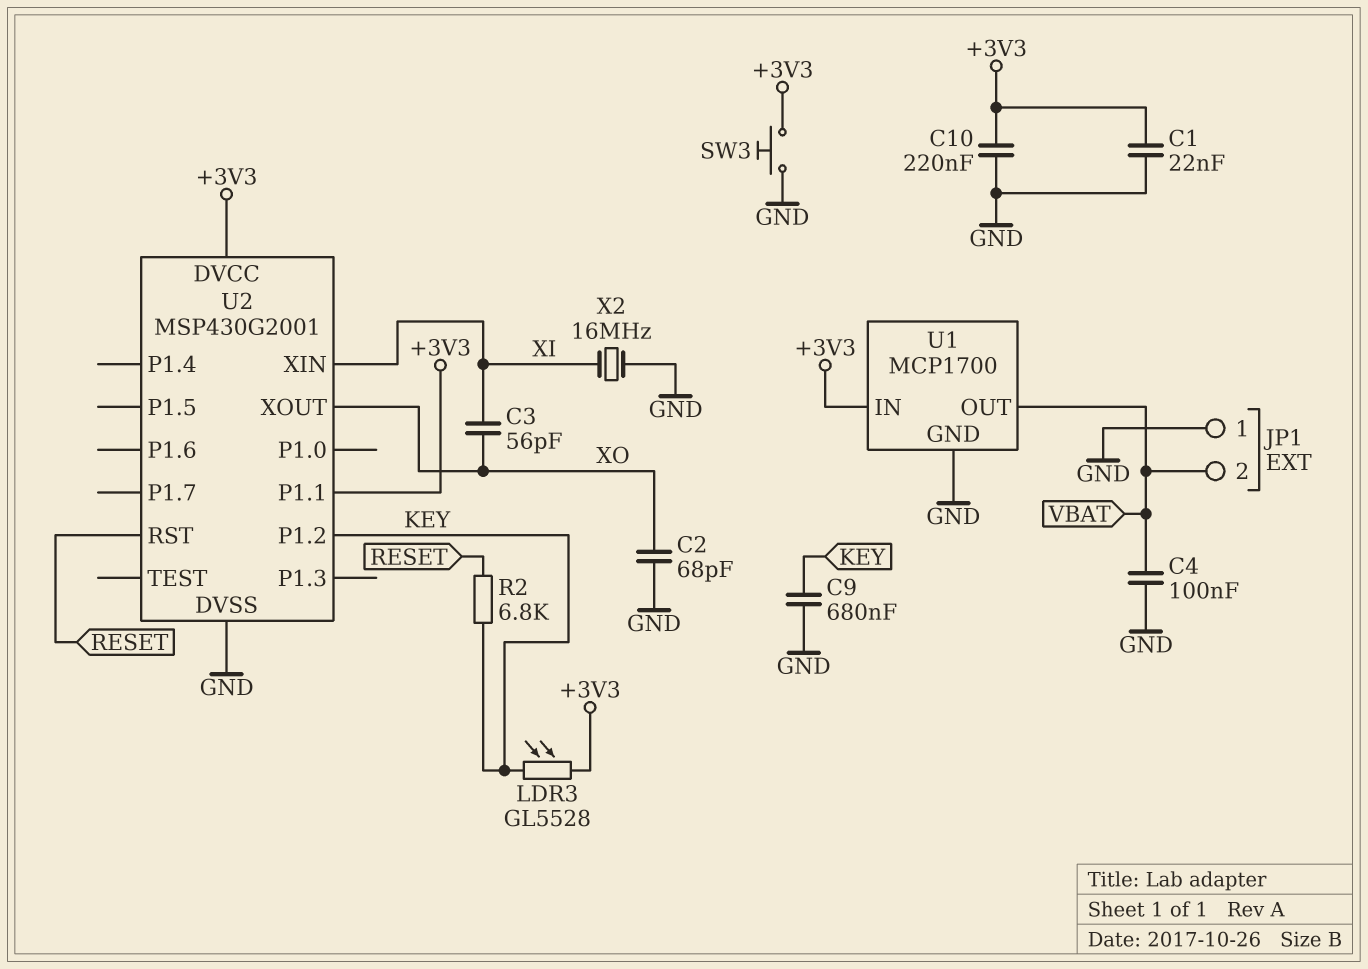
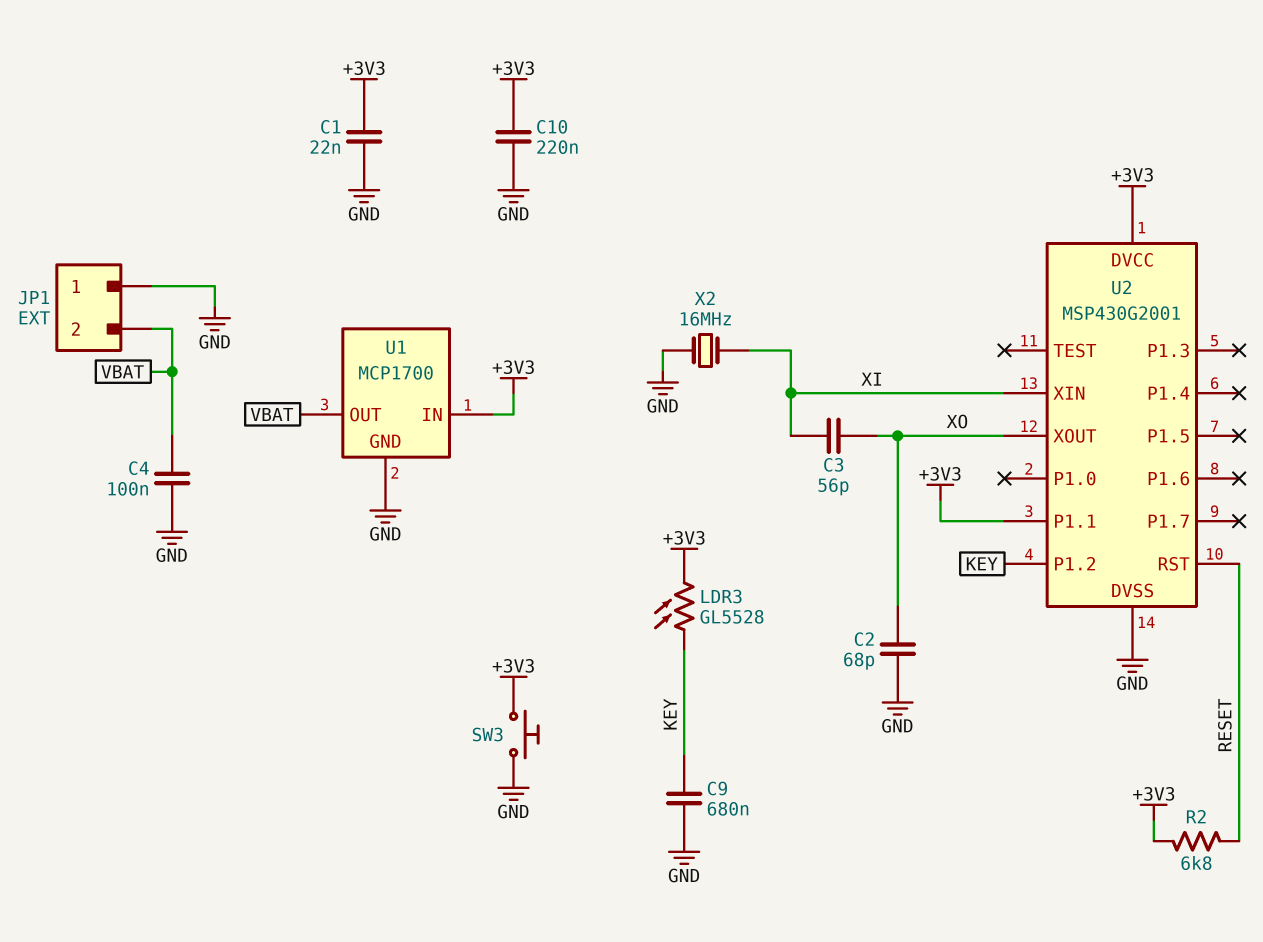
R2: 6.8k (KEY, RESET) -> 6.8k (+3V3, RESET)

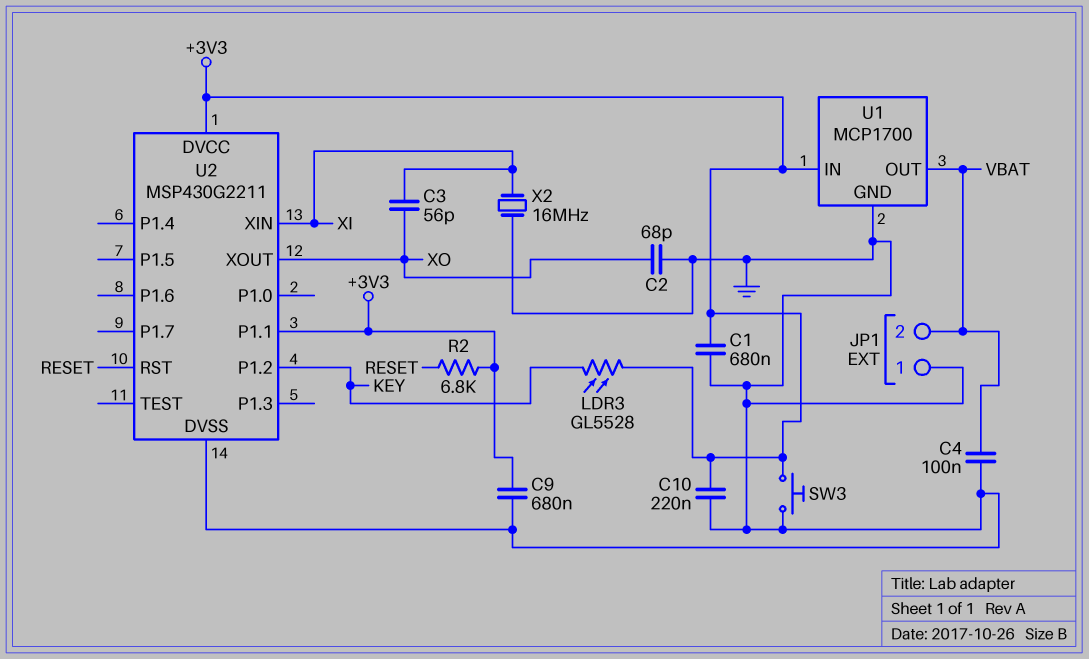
C1: 22nF (+3V3, GND) -> 680nF (+3V3, GND)
C9: 680nF (GND, KEY) -> 680nF (+3V3, GND)
U2: MSP430G2001 -> MSP430G2211

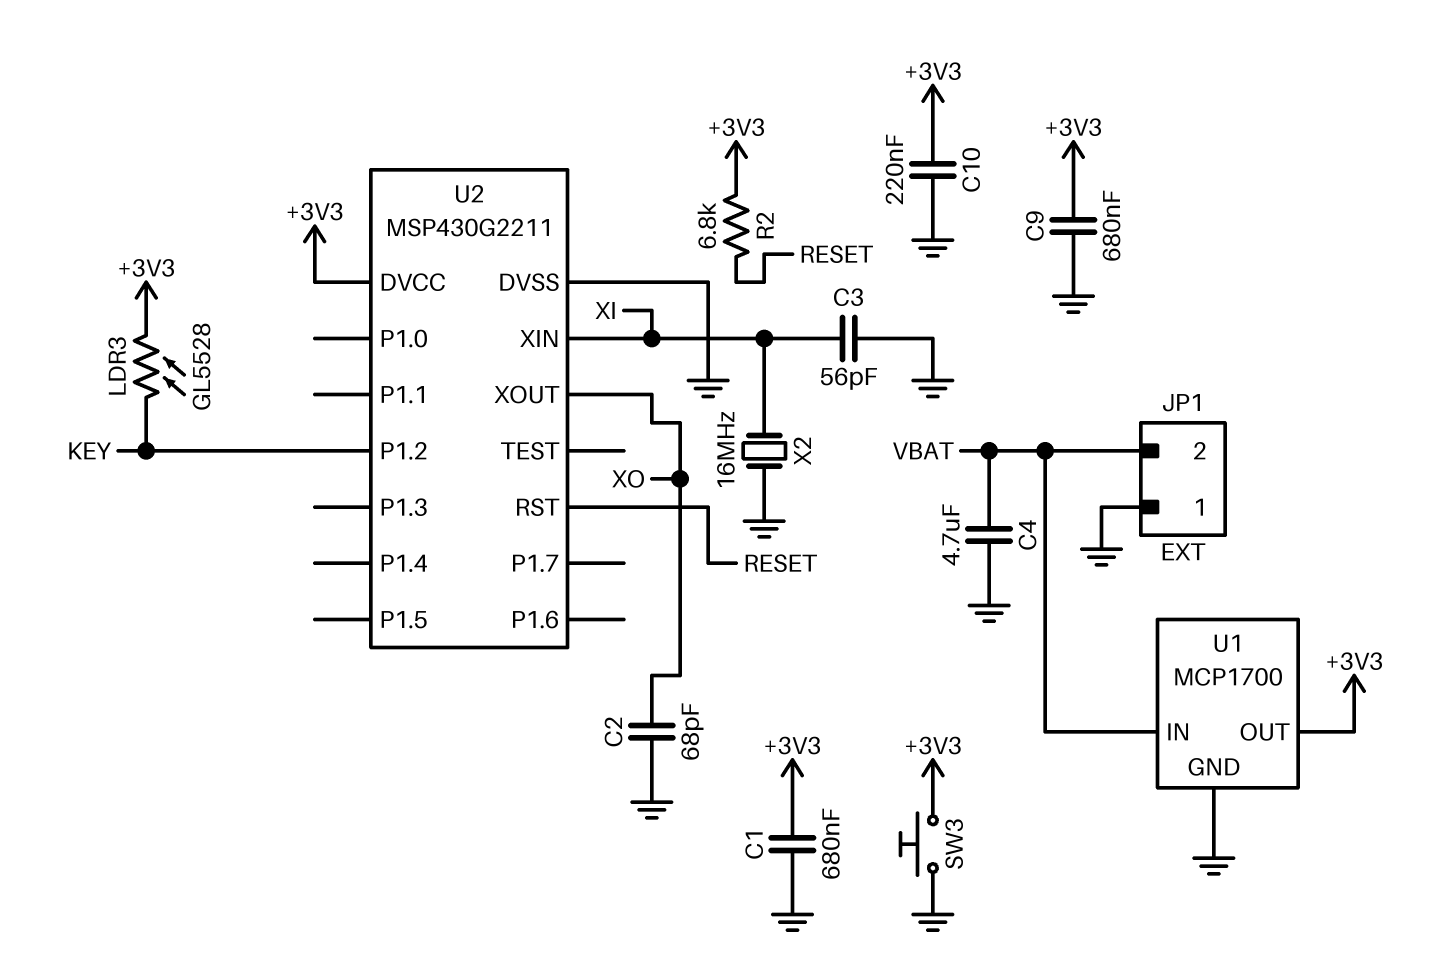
C3: 56pF (XI, XO) -> 56pF (GND, XI)
C4: 100nF (GND, VBAT) -> 4.7uF (GND, VBAT)
U1 pin IN: +3V3 -> VBAT
U1 pin OUT: VBAT -> +3V3
U2 pin P1.1: +3V3 -> none

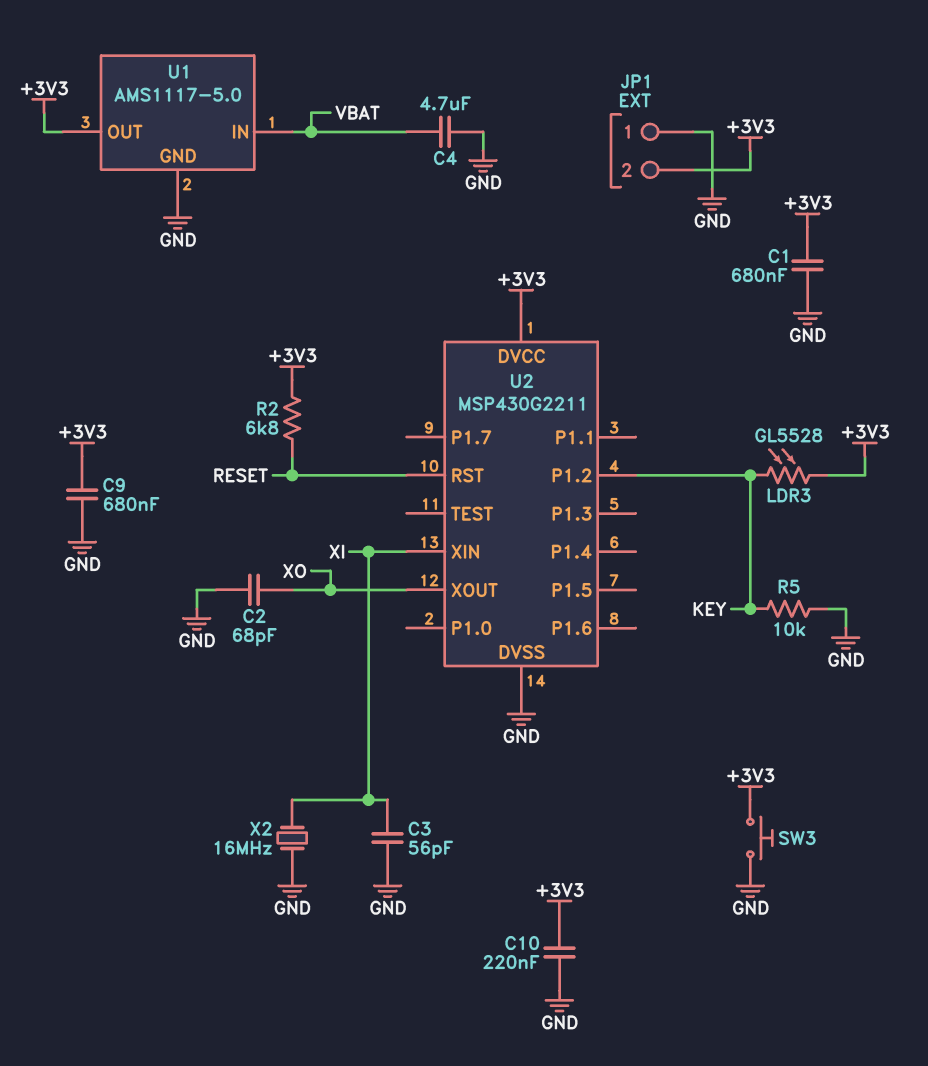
JP1 pin 2: VBAT -> +3V3
R5: none -> 10k (GND, KEY)
U1: MCP1700 -> AMS1117-5.0

